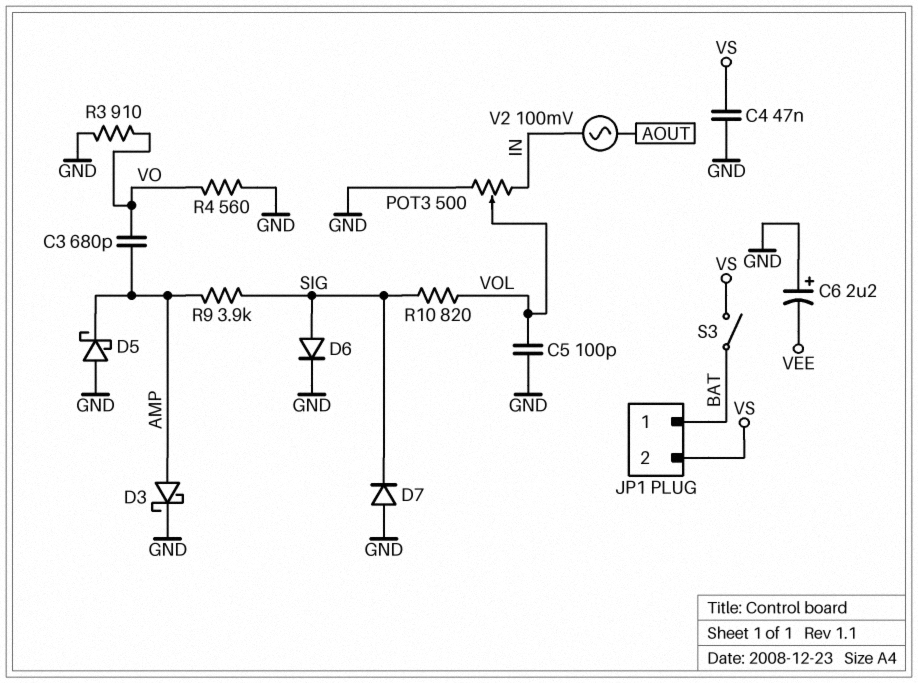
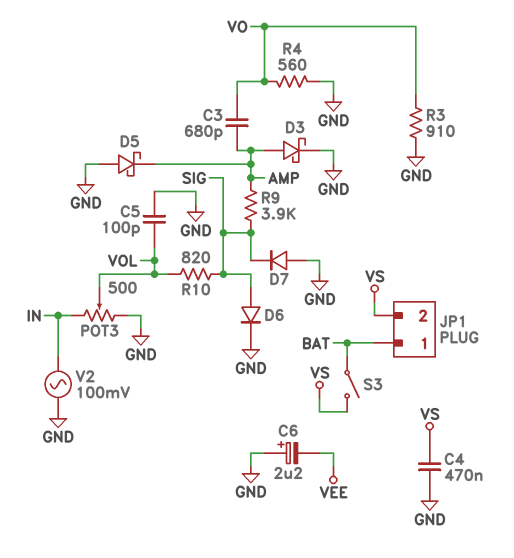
C4: 47nF (GND, VS) -> 470nF (GND, VS)
V2: AC 100mV (AOUT, IN) -> AC 100mV (GND, IN)

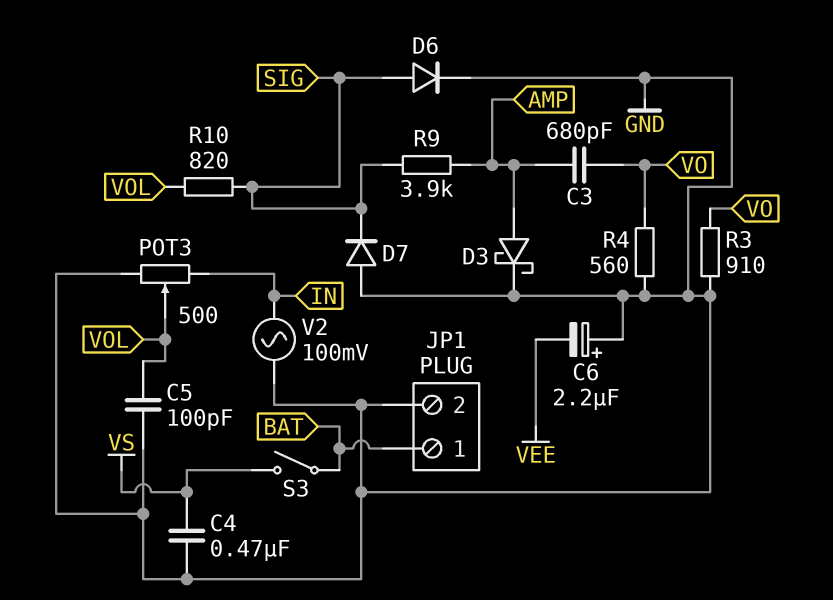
D5: schottky (A GND, K AMP) -> none
JP1 pin 2: VS -> GND

